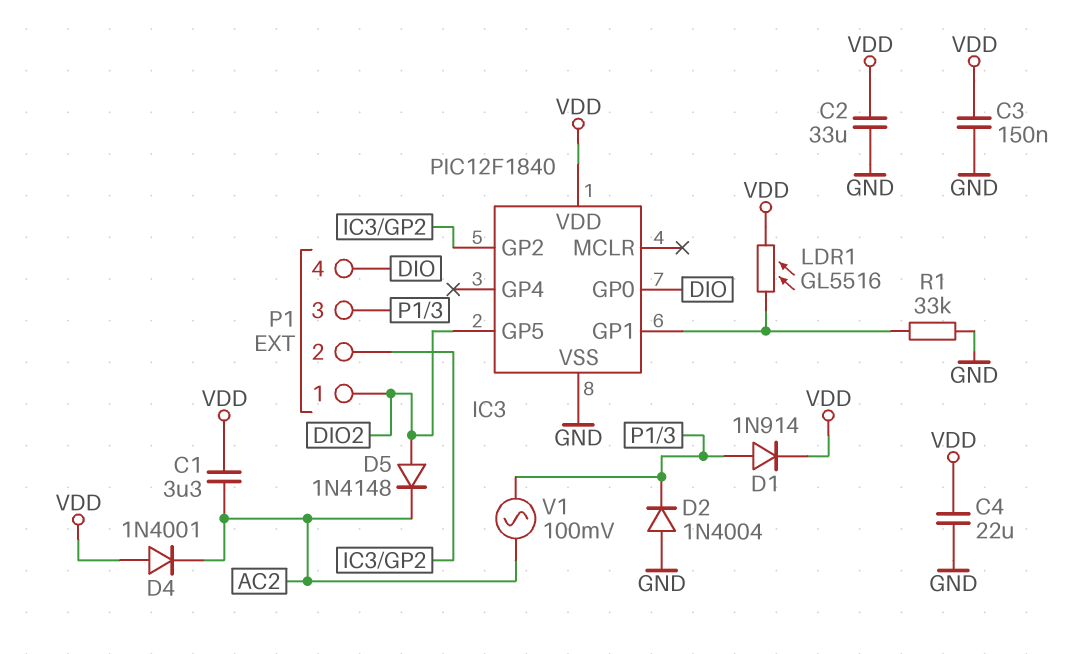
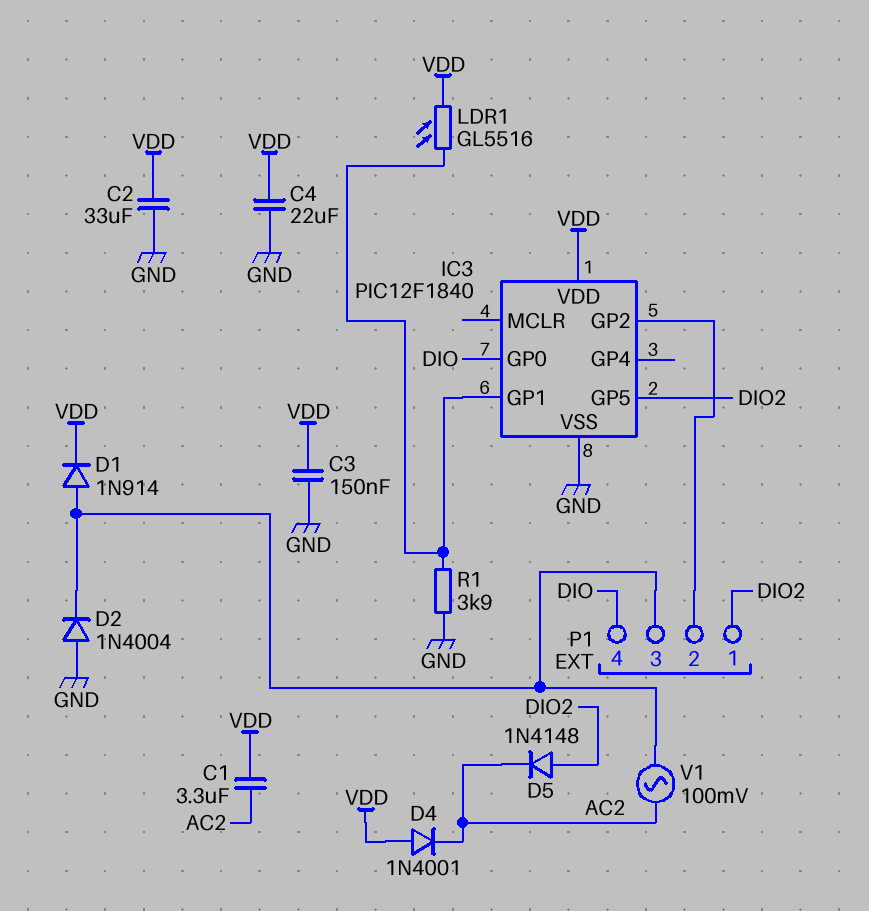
R1: 33k (GND, IC3/GP1) -> 3.9k (GND, IC3/GP1)

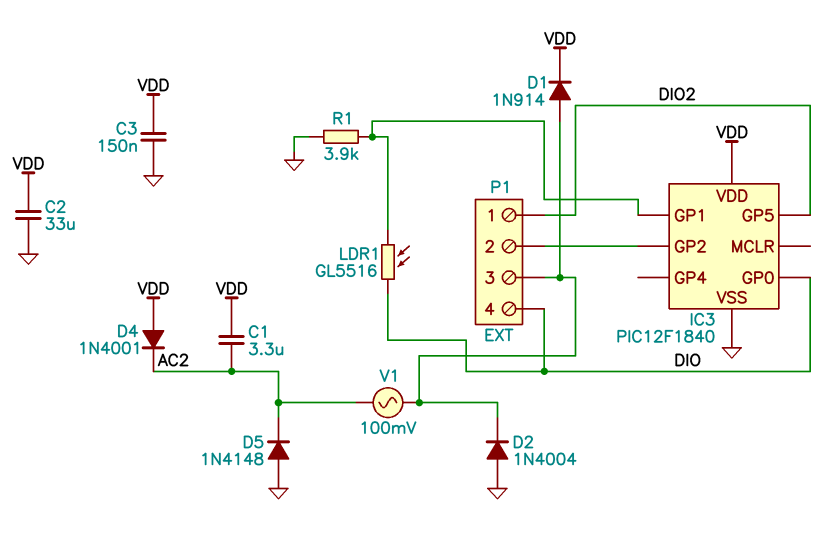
C4: 22uF (GND, VDD) -> none
D5: diode 1N4148 (A DIO2, K AC2) -> diode 1N4148 (A GND, K AC2)
LDR1: GL5516 (IC3/GP1, VDD) -> GL5516 (DIO, IC3/GP1)

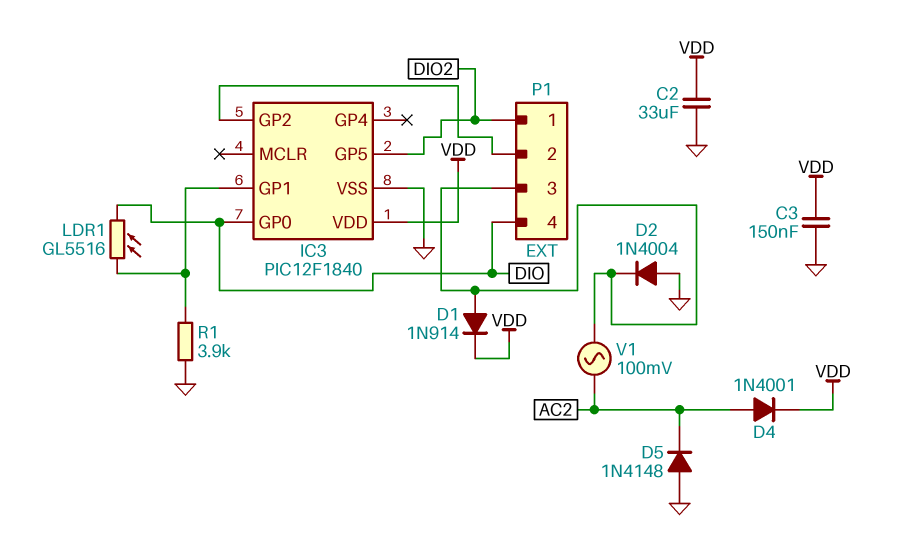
C1: 3.3uF (AC2, VDD) -> none
D4: diode 1N4001 (A VDD, K AC2) -> diode 1N4001 (A AC2, K VDD)

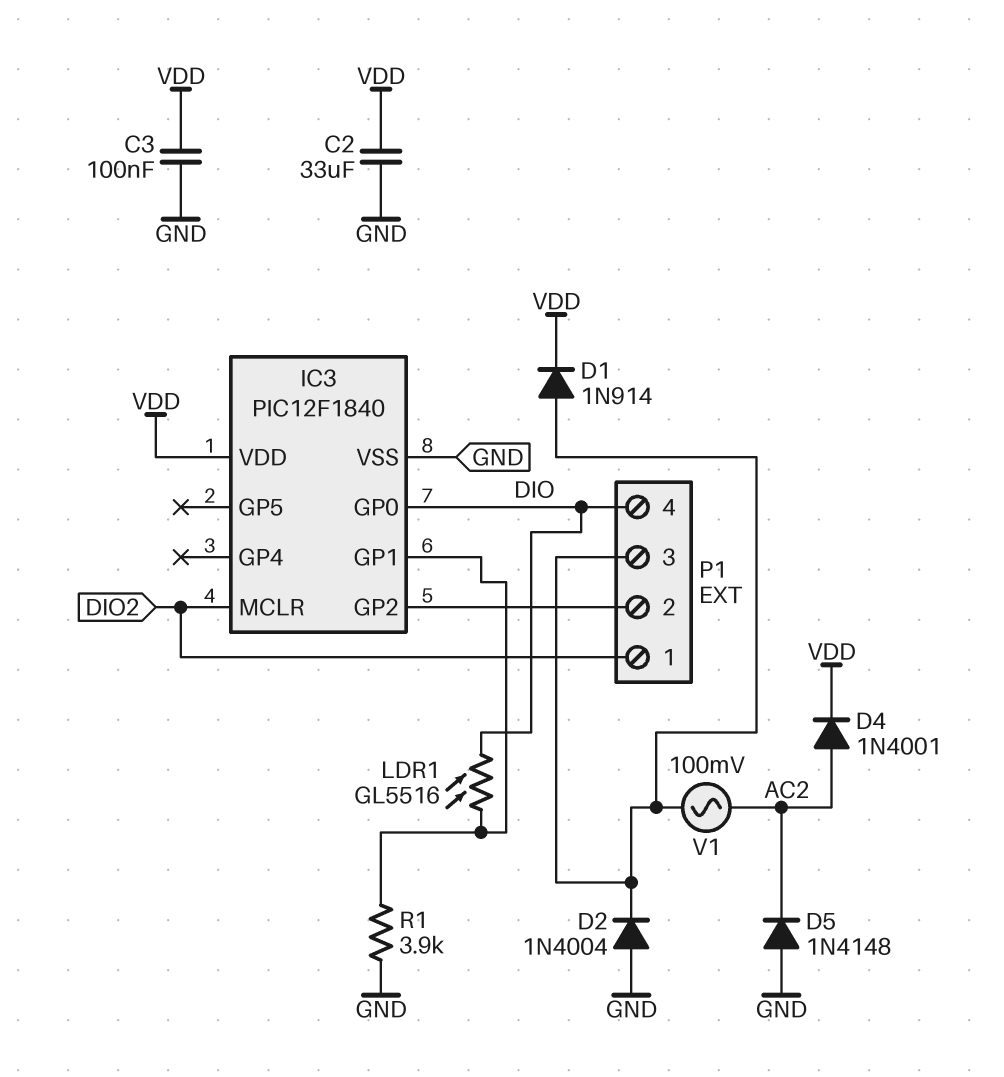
C3: 150nF (GND, VDD) -> 100nF (GND, VDD)
IC3 pin GP5: DIO2 -> none
IC3 pin MCLR: none -> DIO2

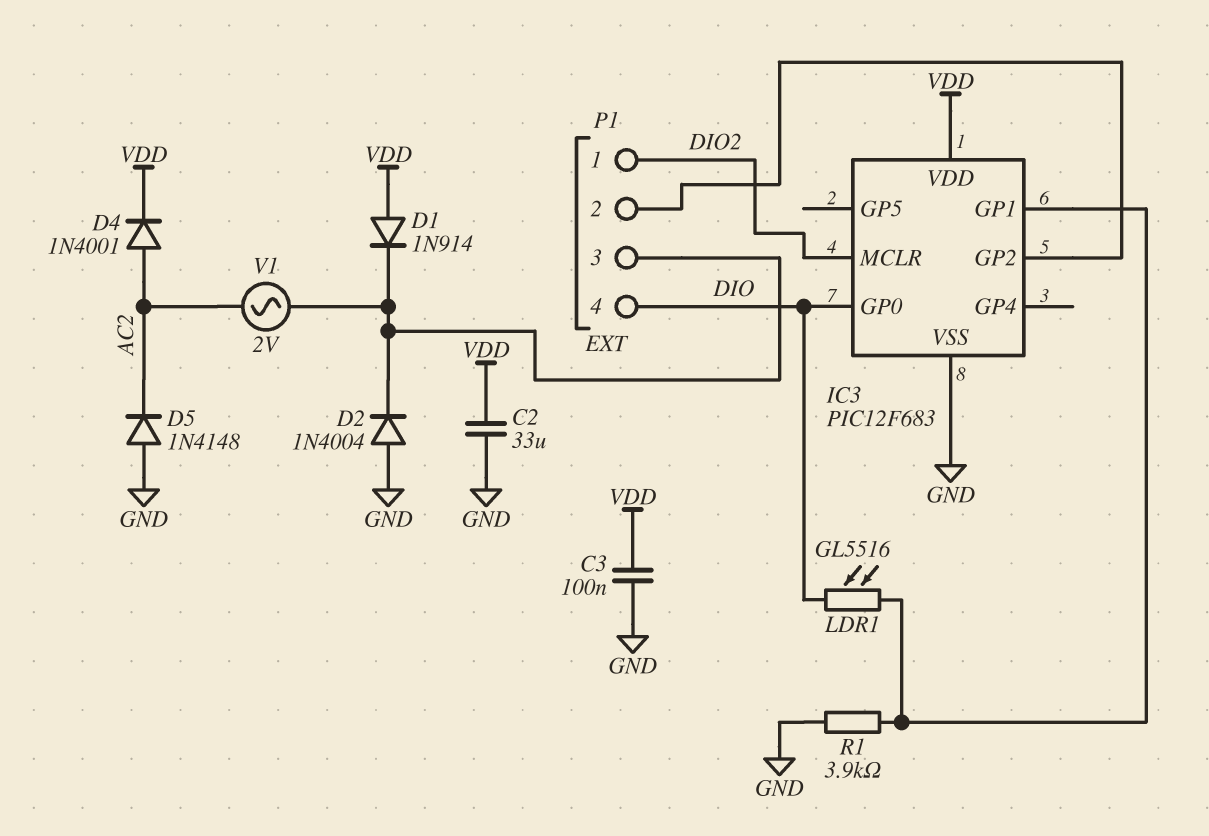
D1: diode 1N914 (A P1/3, K VDD) -> diode 1N914 (A VDD, K P1/3)
IC3: PIC12F1840 -> PIC12F683
V1: AC 100mV (AC2, P1/3) -> AC 2V (AC2, P1/3)

